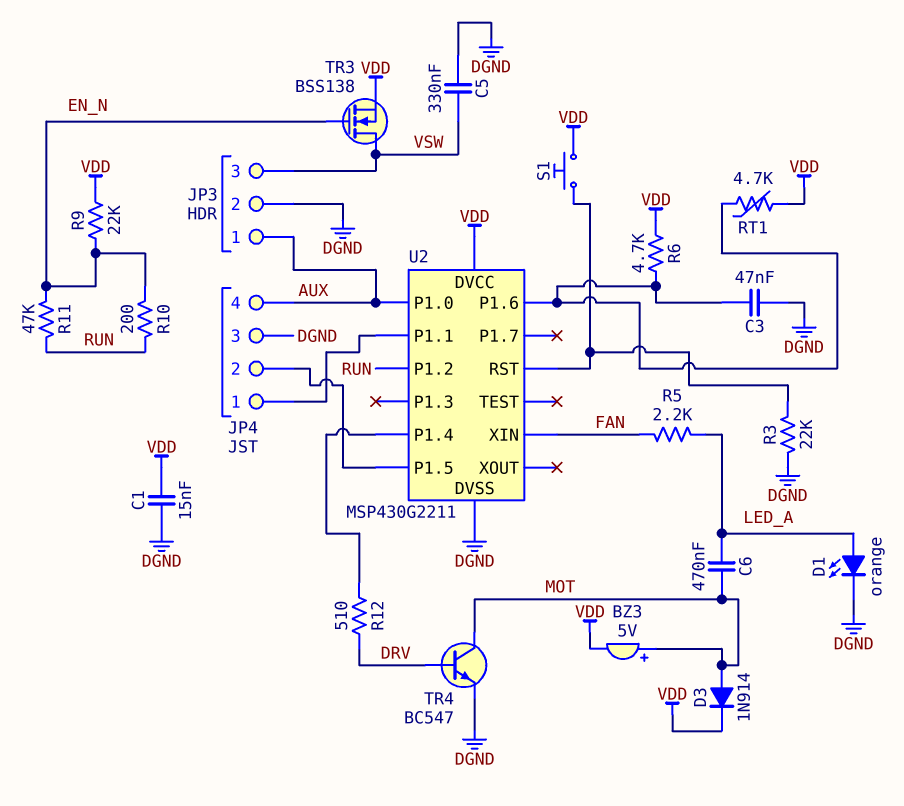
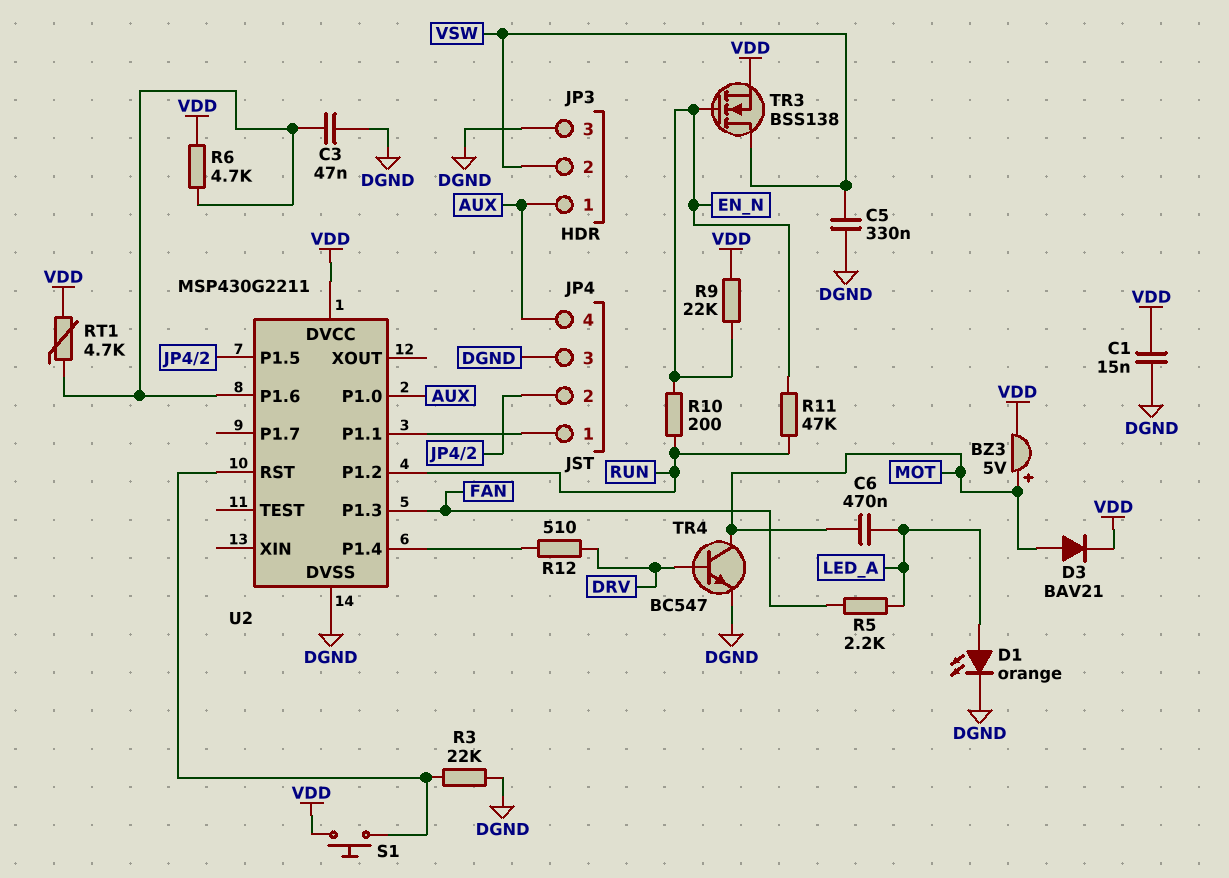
D3: diode 1N914 (A MOT, K VDD) -> diode BAV21 (A MOT, K VDD)
JP3 pin 2: DGND -> VSW
JP3 pin 3: VSW -> DGND
U2 pin P1.3: none -> FAN
U2 pin XIN: FAN -> none

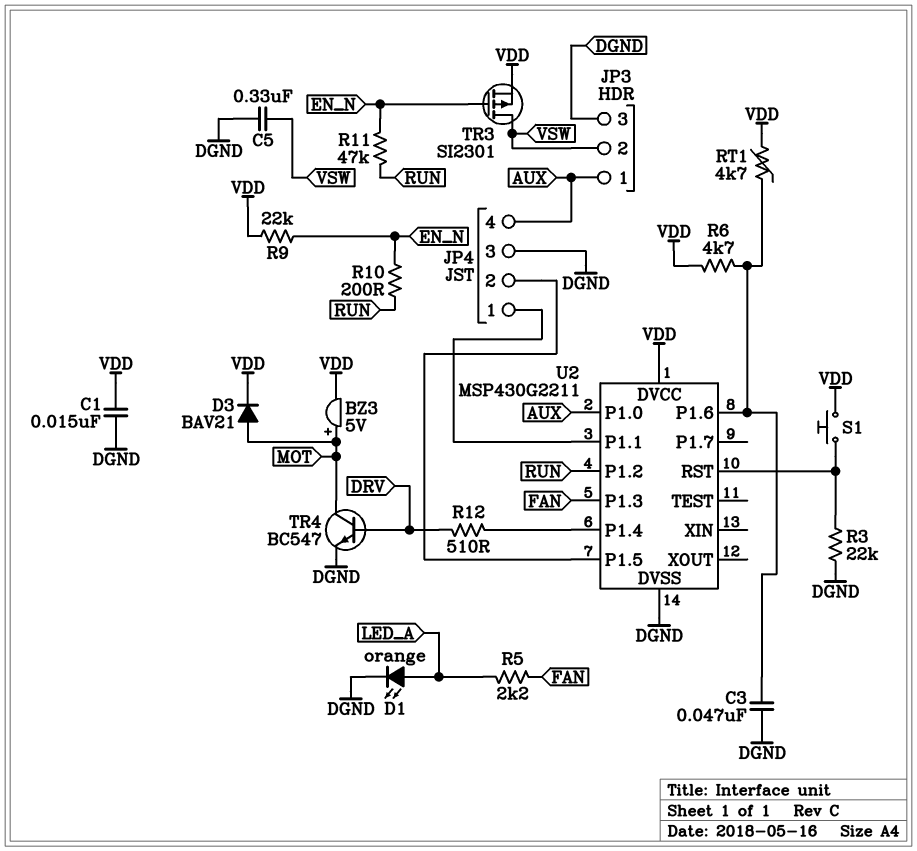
C6: 470nF (LED_A, MOT) -> none
TR3: NMOS BSS138 (G EN_N, D VSW, S VDD) -> PMOS SI2301 (G EN_N, D VSW, S VDD)

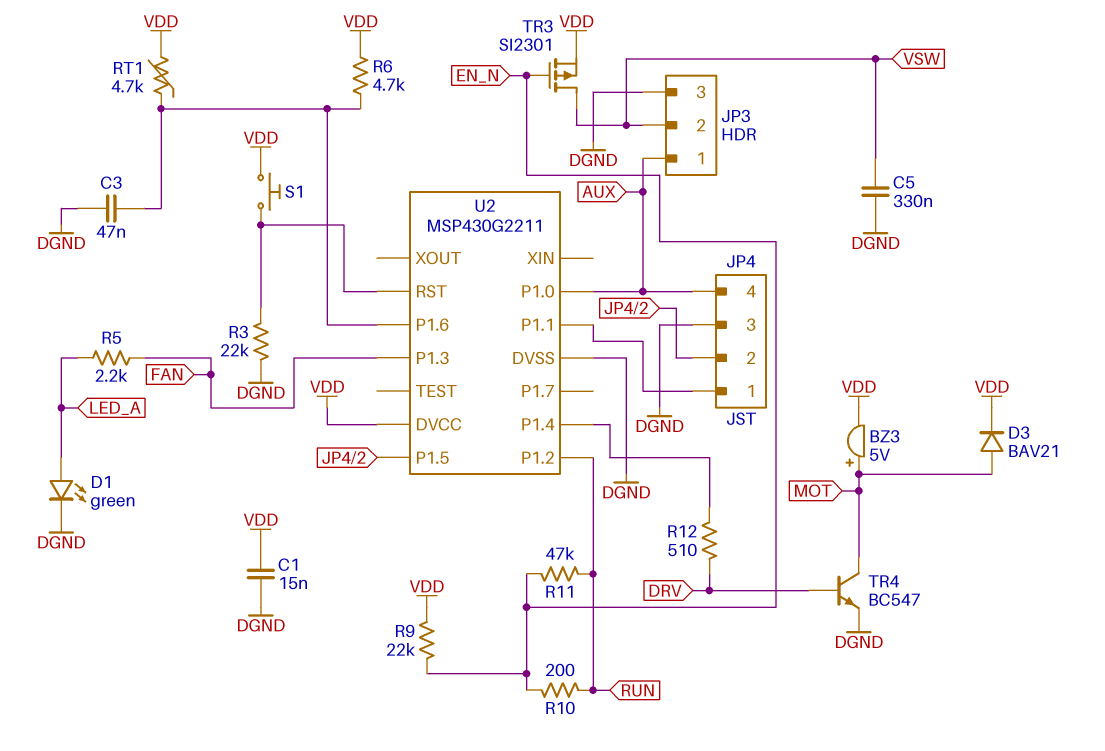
D1: LED orange (A LED_A, K DGND) -> LED green (A LED_A, K DGND)

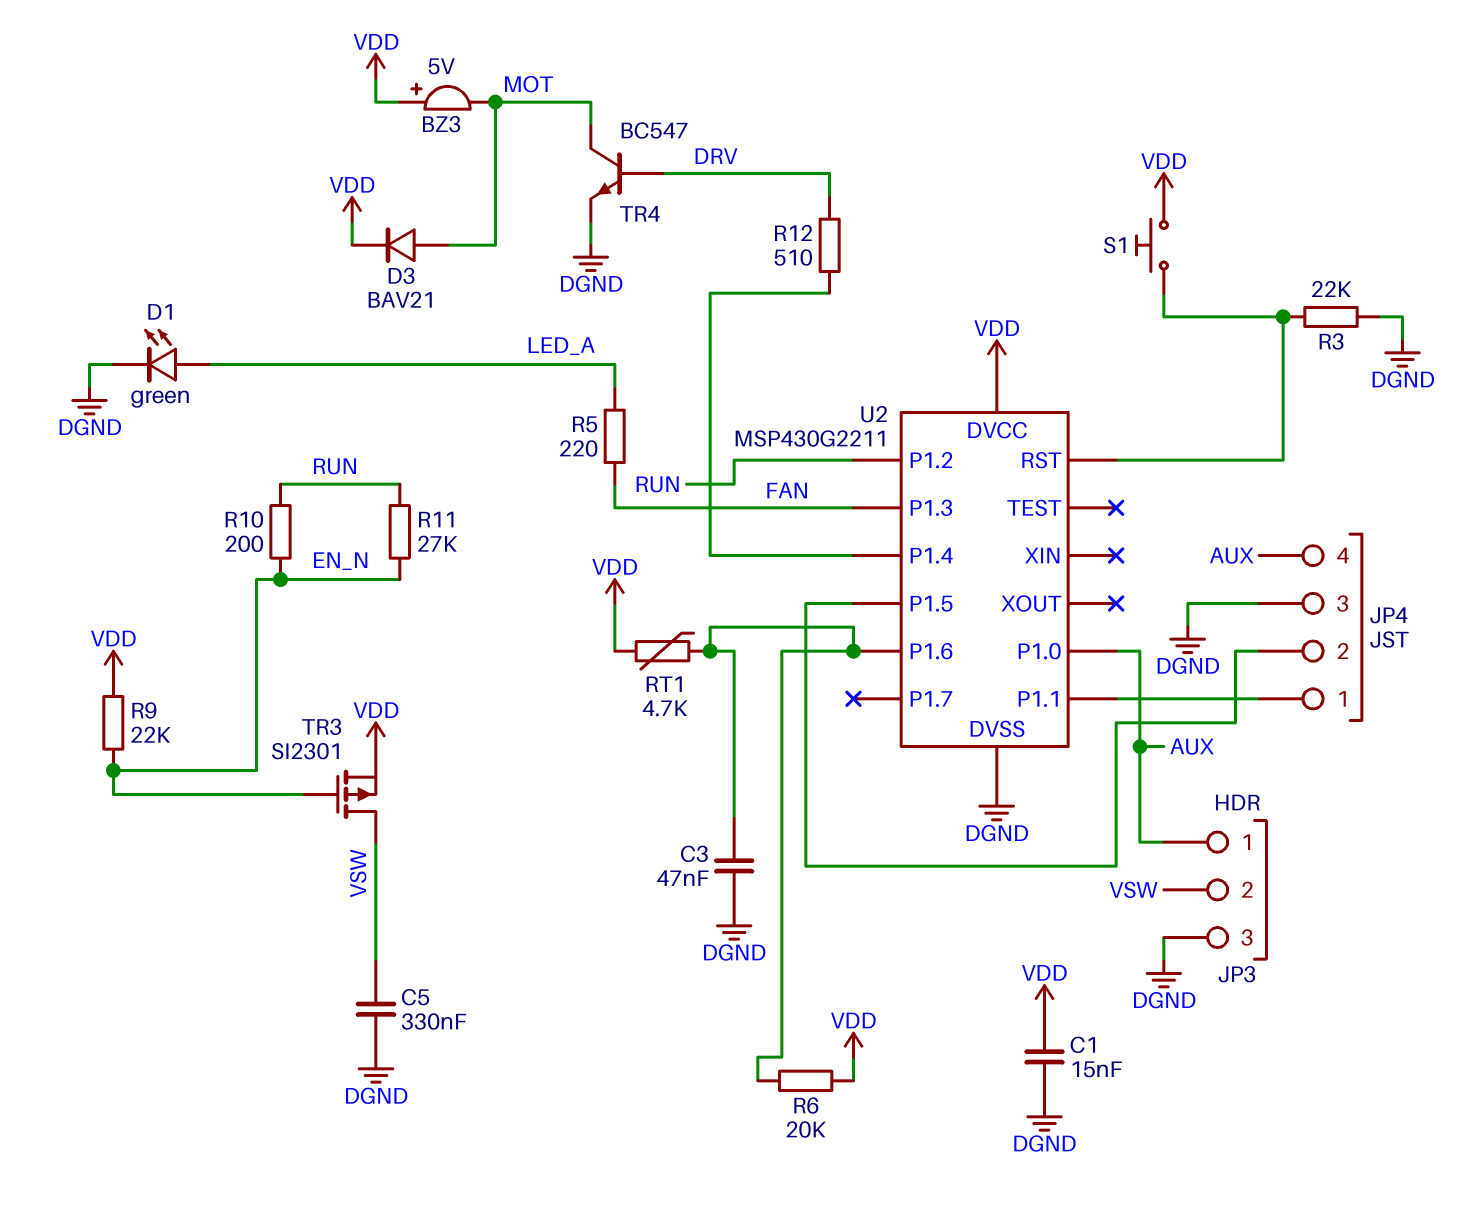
BZ3: buzzer 5V (plus MOT, minus VDD) -> buzzer 5V (plus VDD, minus MOT)
R5: 2.2k (FAN, LED_A) -> 220 (FAN, LED_A)
R6: 4.7k (U2/P1.6, VDD) -> 20k (U2/P1.6, VDD)
R11: 47k (EN_N, RUN) -> 27k (EN_N, RUN)

